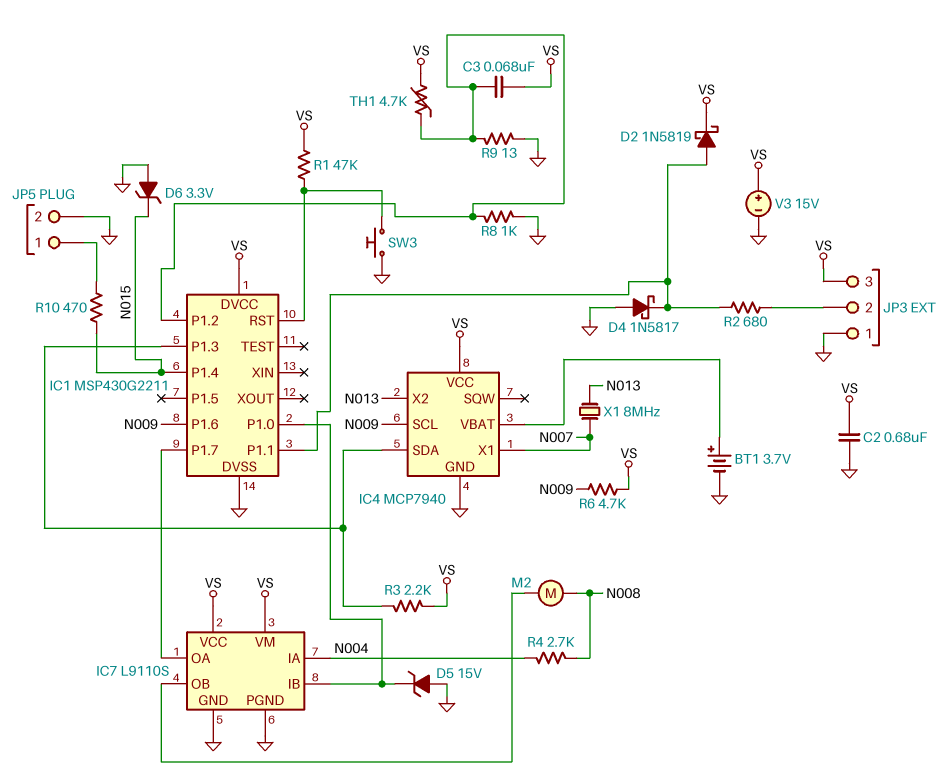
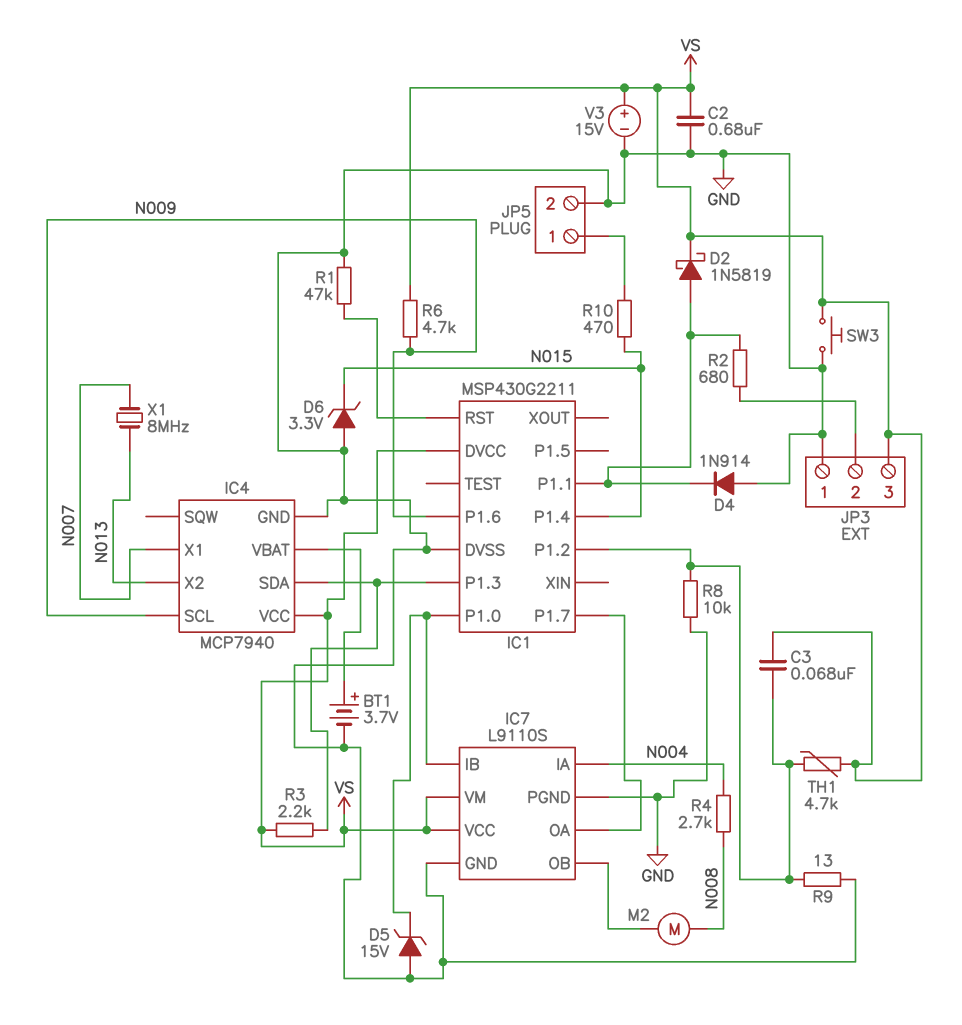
D4: schottky 1N5817 (A GND, K IC1/P1.1) -> diode 1N914 (A GND, K IC1/P1.1)
R1: 47k (IC1/RST, VS) -> 47k (GND, IC1/RST)
R8: 1k (GND, IC1/P1.2) -> 10k (GND, IC1/P1.2)
SW3: button (GND, IC1/RST) -> button (GND, VS)

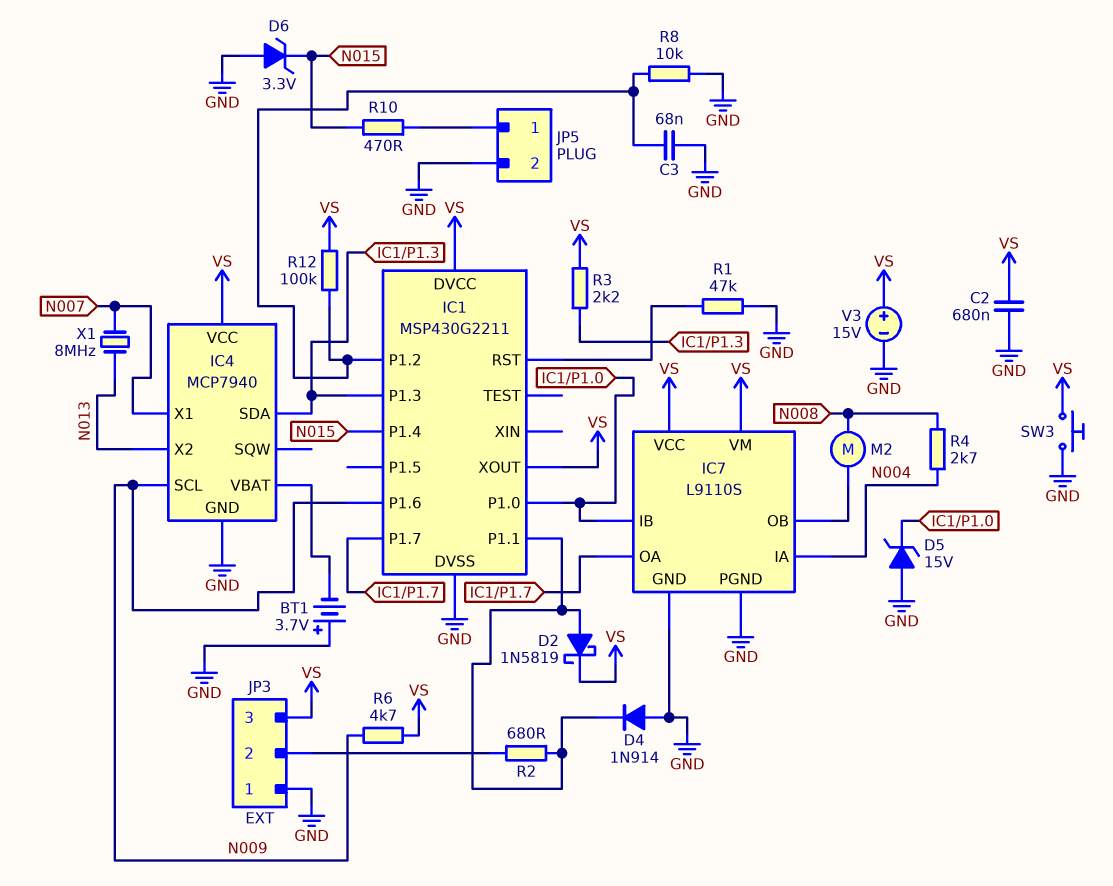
BT1: 3.7V (plus IC4/VBAT, minus GND) -> 3.7V (plus GND, minus IC4/VBAT)
C3: 68nF (IC1/P1.2, VS) -> 68nF (GND, IC1/P1.2)
IC1 pin XOUT: none -> VS
R9: 13 (GND, IC1/P1.2) -> none
R12: none -> 100k (IC1/P1.2, VS)
TH1: 4.7k (IC1/P1.2, VS) -> none

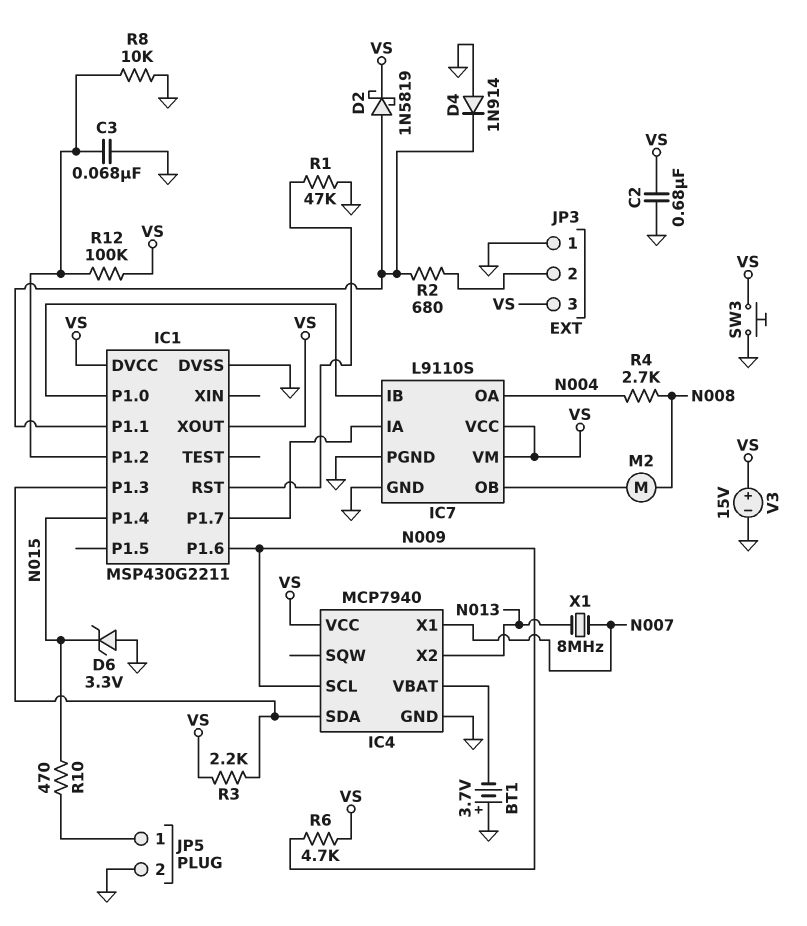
D5: zener 15V (A GND, K IC1/P1.0) -> none
IC7 pin IA: N004 -> IC1/P1.7
IC7 pin OA: IC1/P1.7 -> N004

